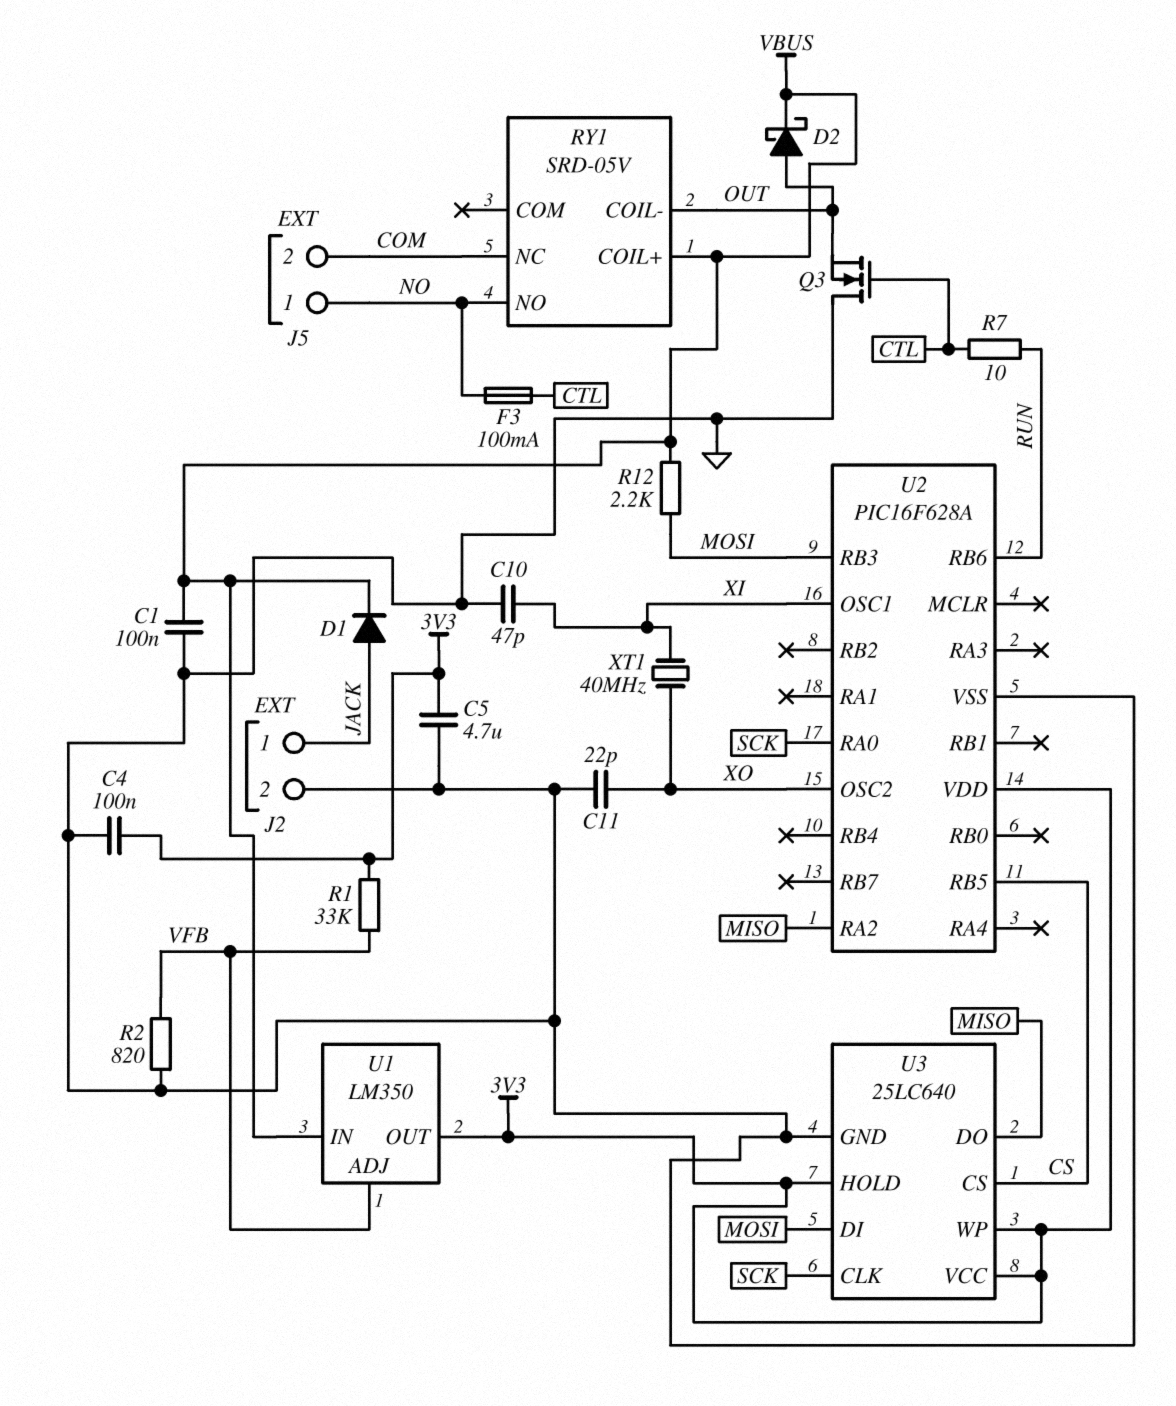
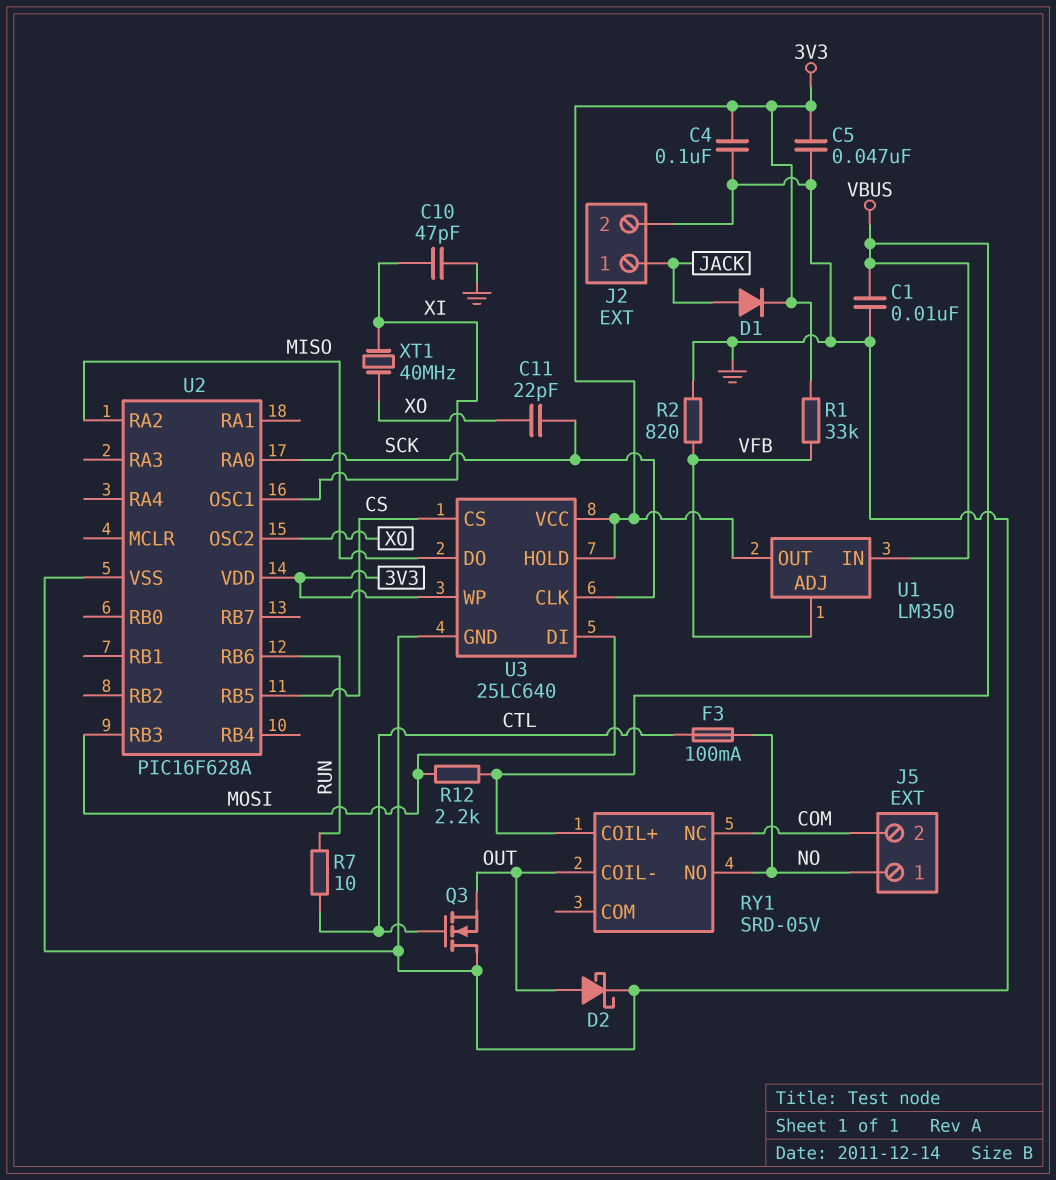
C1: 100nF (GND, VBUS) -> 10nF (GND, VBUS)
C5: 4.7uF (3V3, GND) -> 47nF (3V3, GND)
C11: 22pF (GND, XO) -> 22pF (SCK, XO)
D1: diode (A JACK, K VBUS) -> diode (A JACK, K 3V3)
D2: schottky (A OUT, K VBUS) -> schottky (A OUT, K GND)

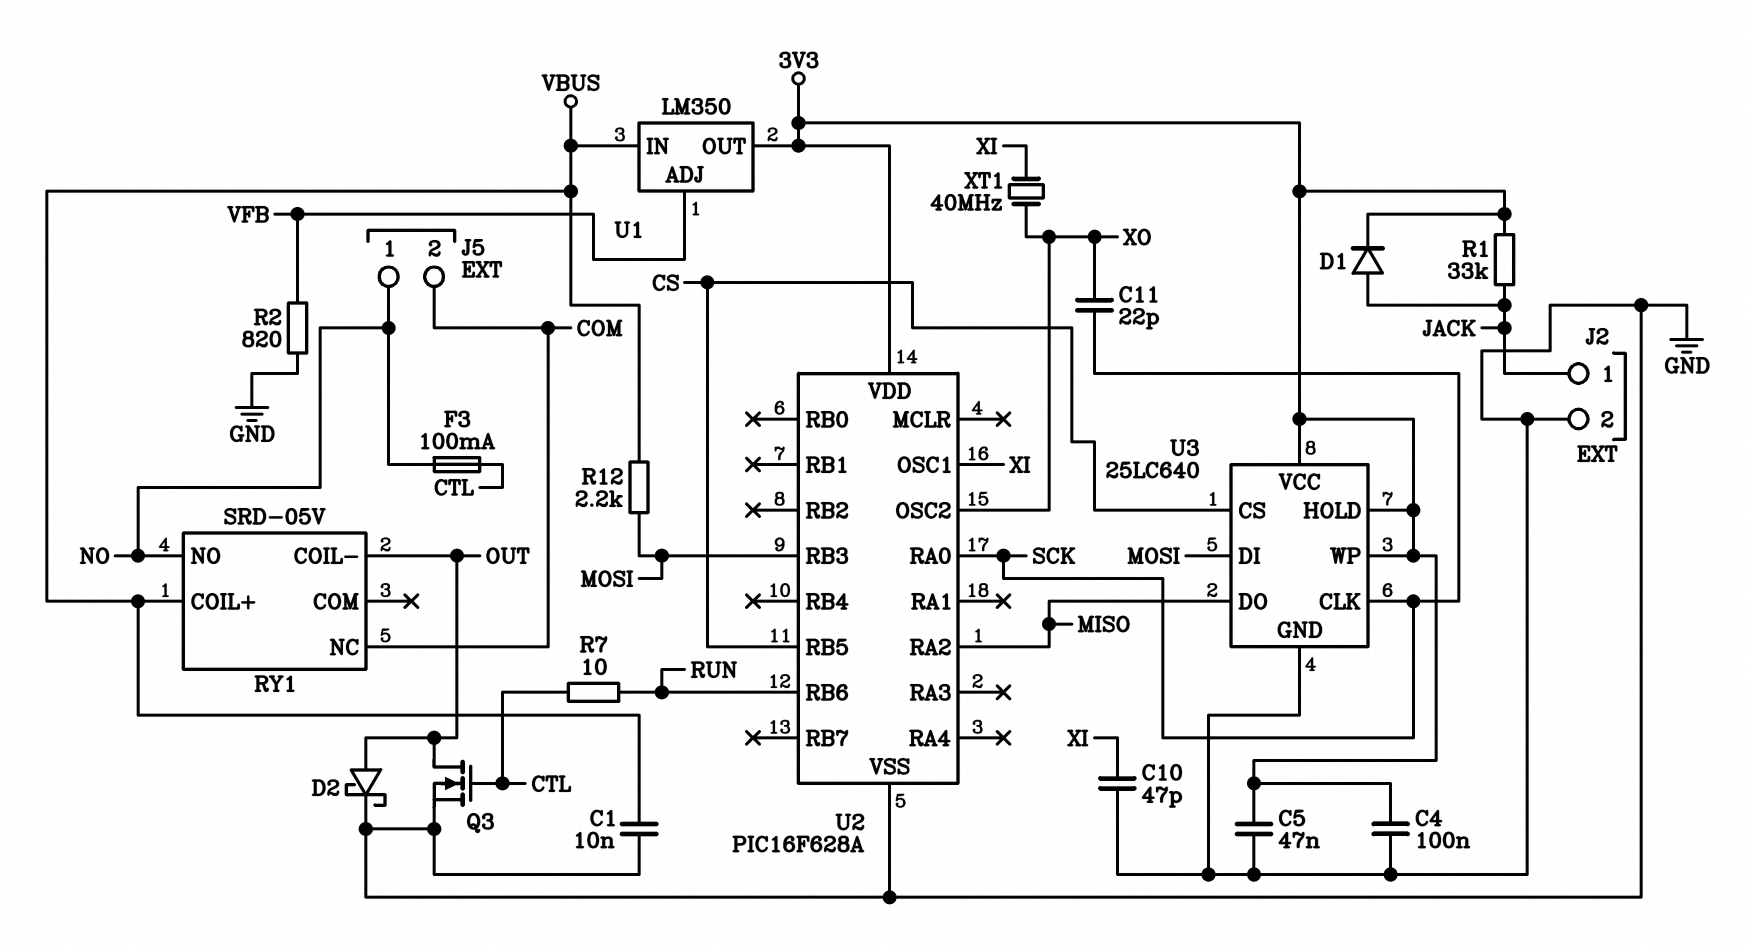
Q3: NMOS (G CTL, D GND, S OUT) -> NMOS (G CTL, D OUT, S GND)
R1: 33k (3V3, VFB) -> 33k (3V3, JACK)

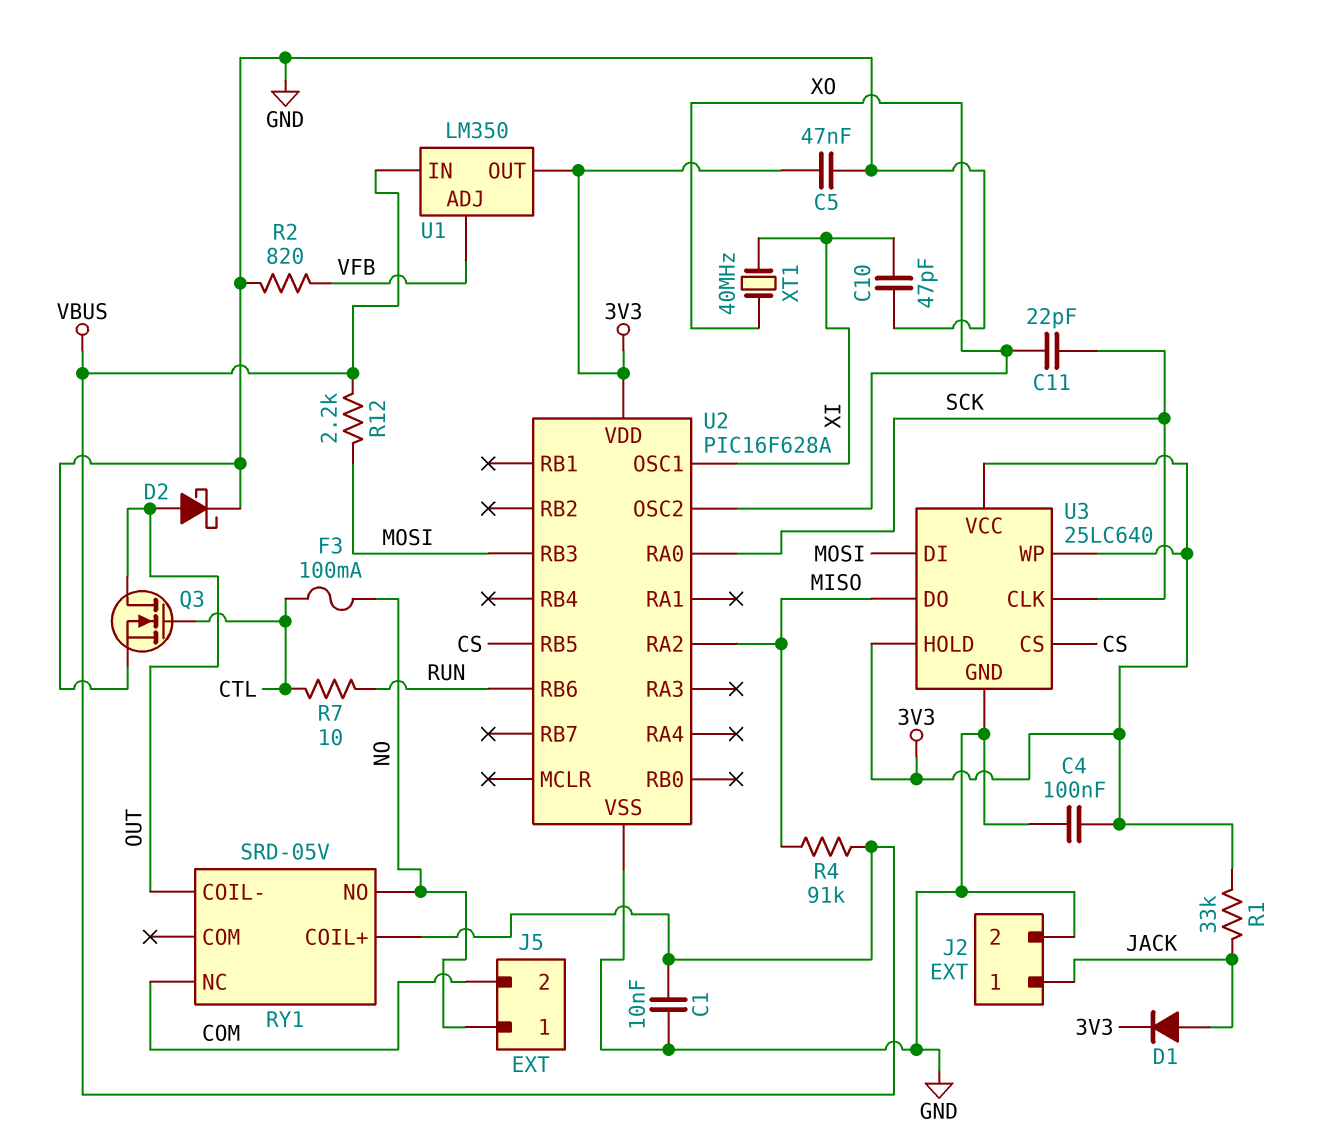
R4: none -> 91k (MISO, VBUS)

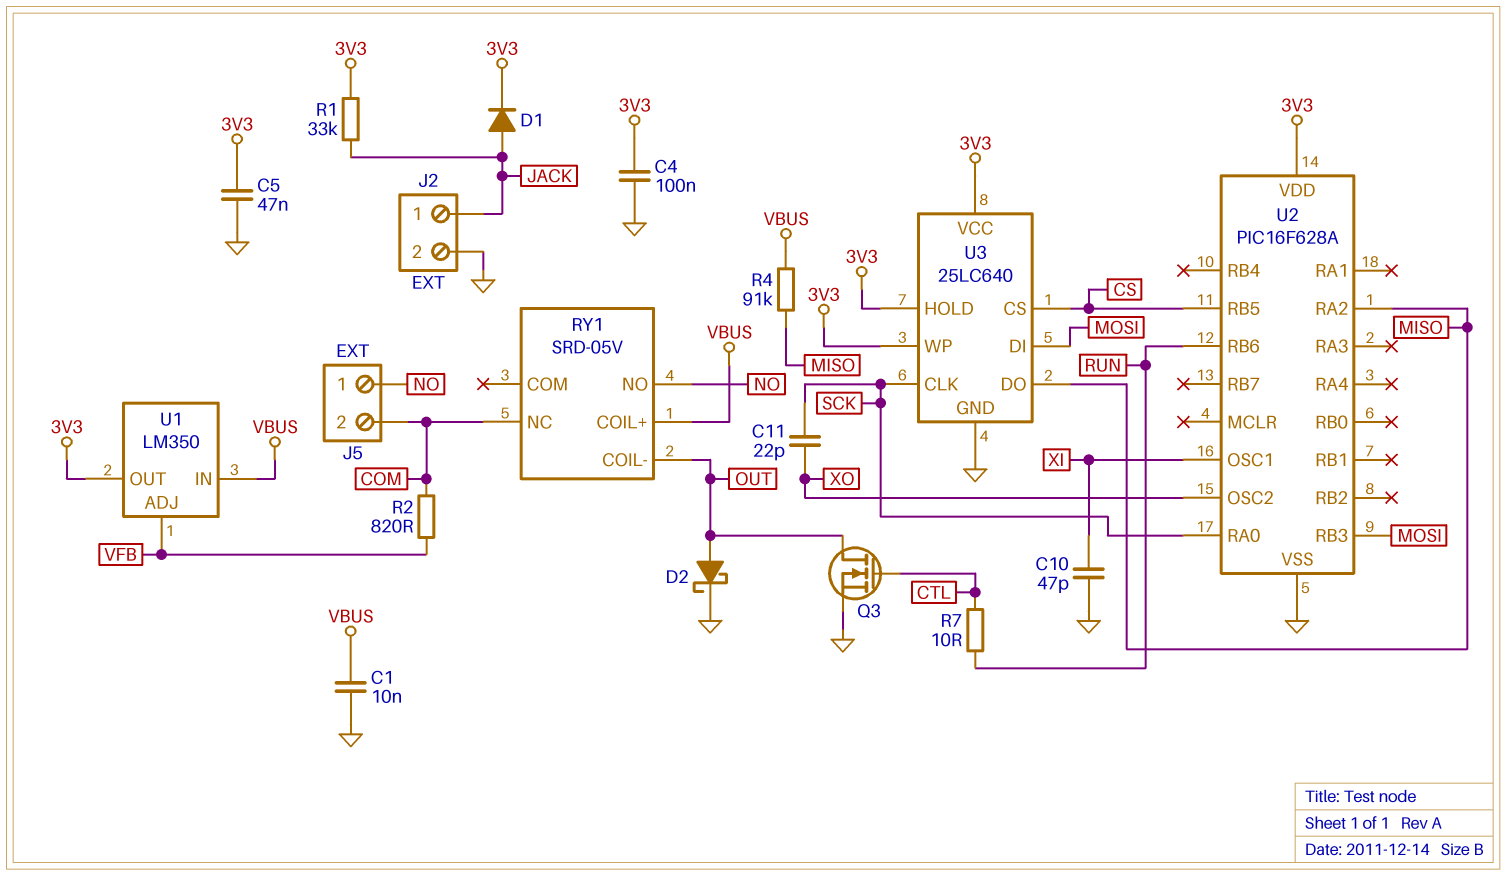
F3: 100mA (CTL, NO) -> none
R2: 820 (GND, VFB) -> 820 (COM, VFB)
R12: 2.2k (MOSI, VBUS) -> none
XT1: 40MHz (XI, XO) -> none

